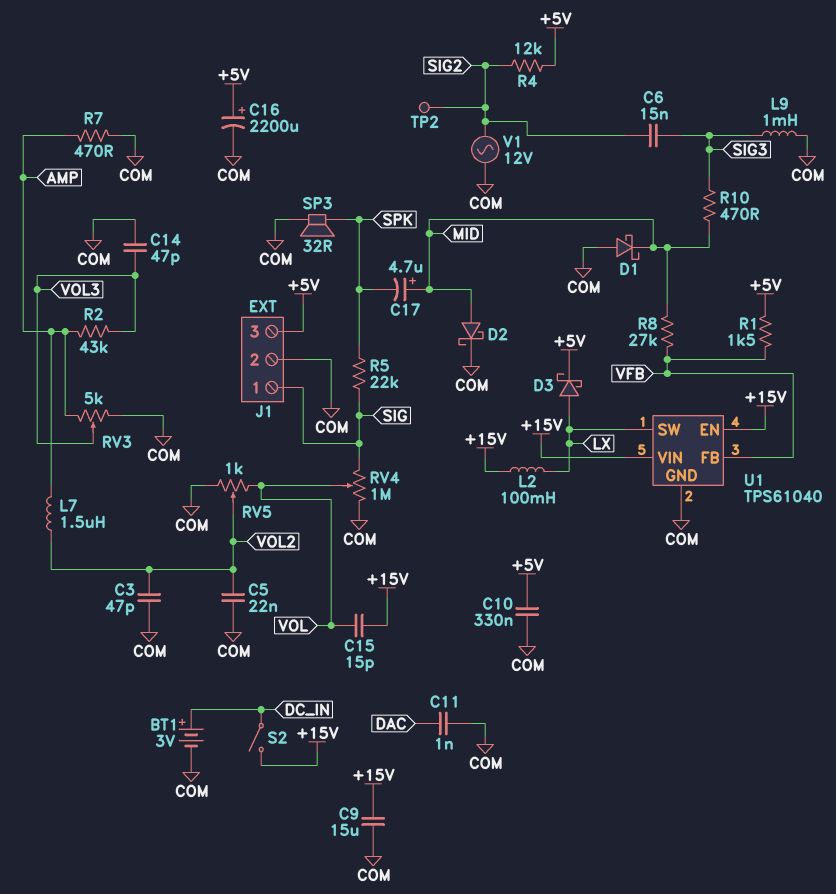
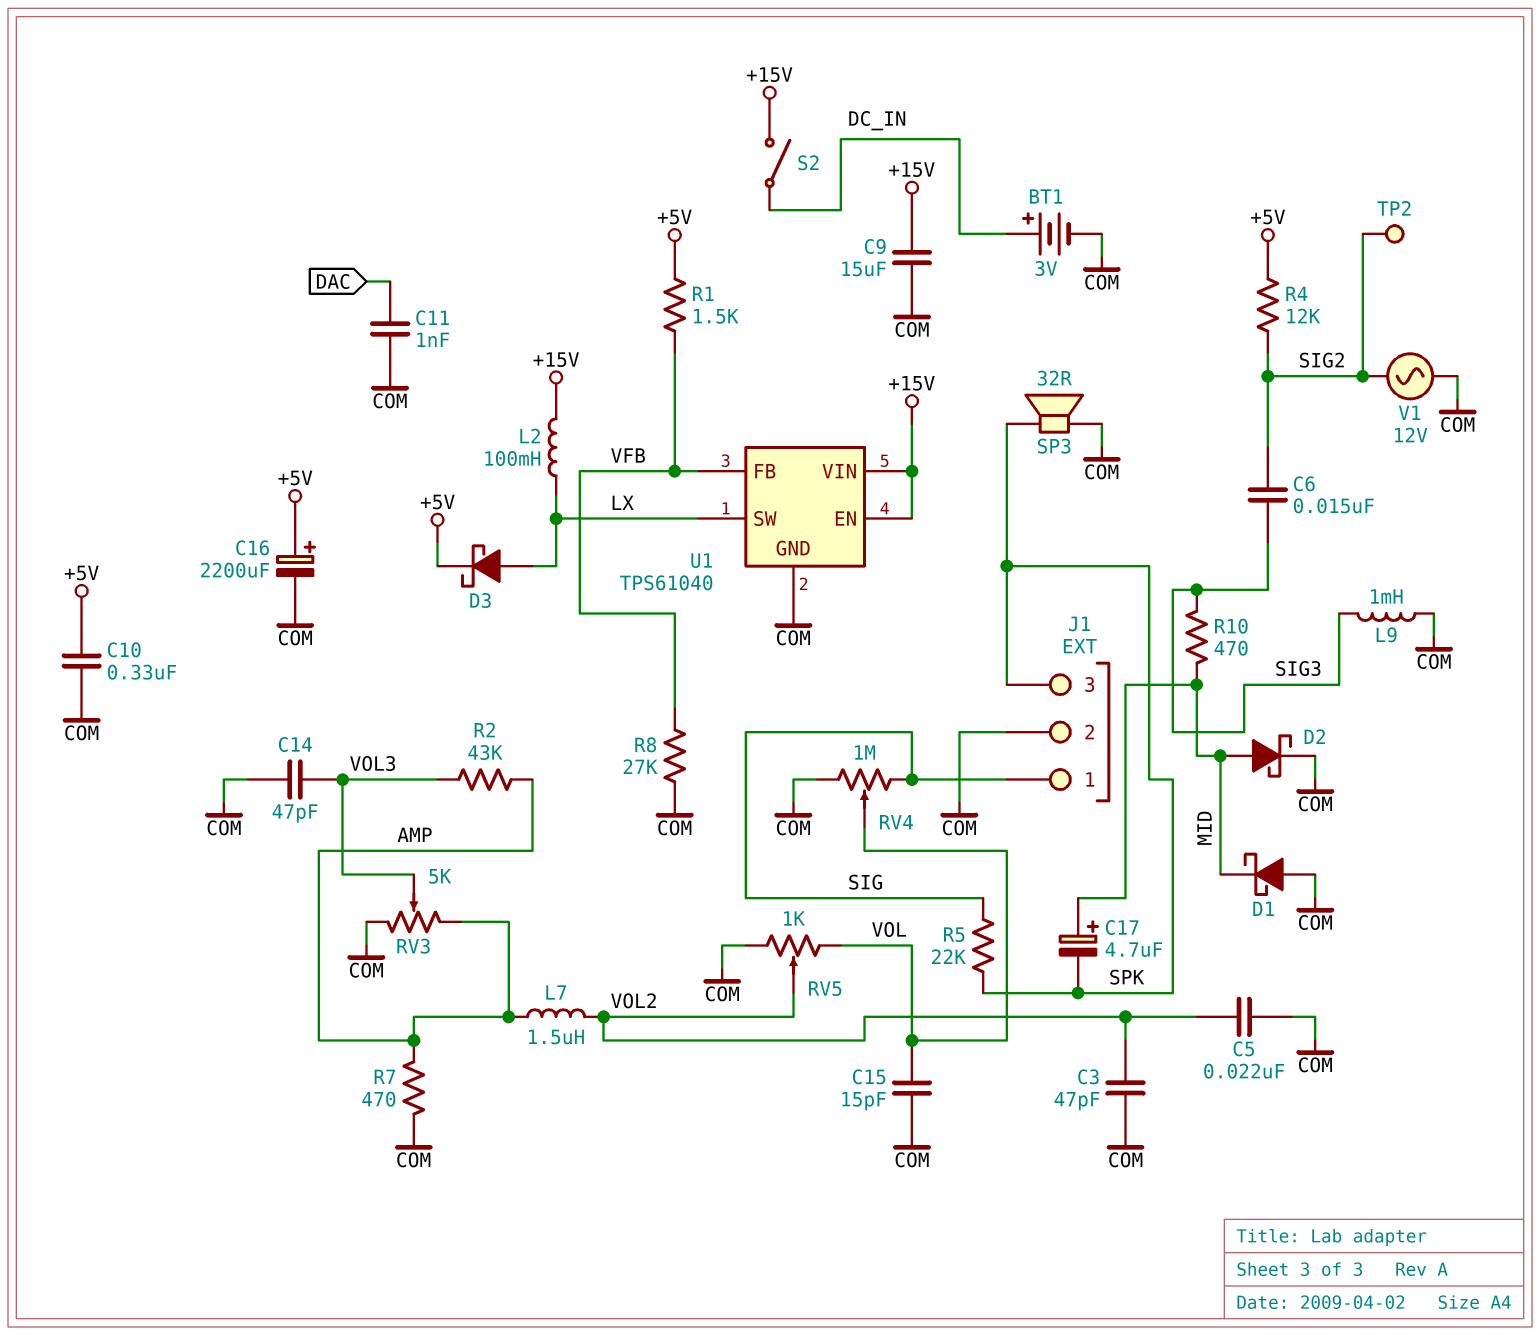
C15: 15pF (+15V, VOL) -> 15pF (COM, VOL)
J1 pin 3: +5V -> SPK
R8: 27k (MID, VFB) -> 27k (COM, VFB)

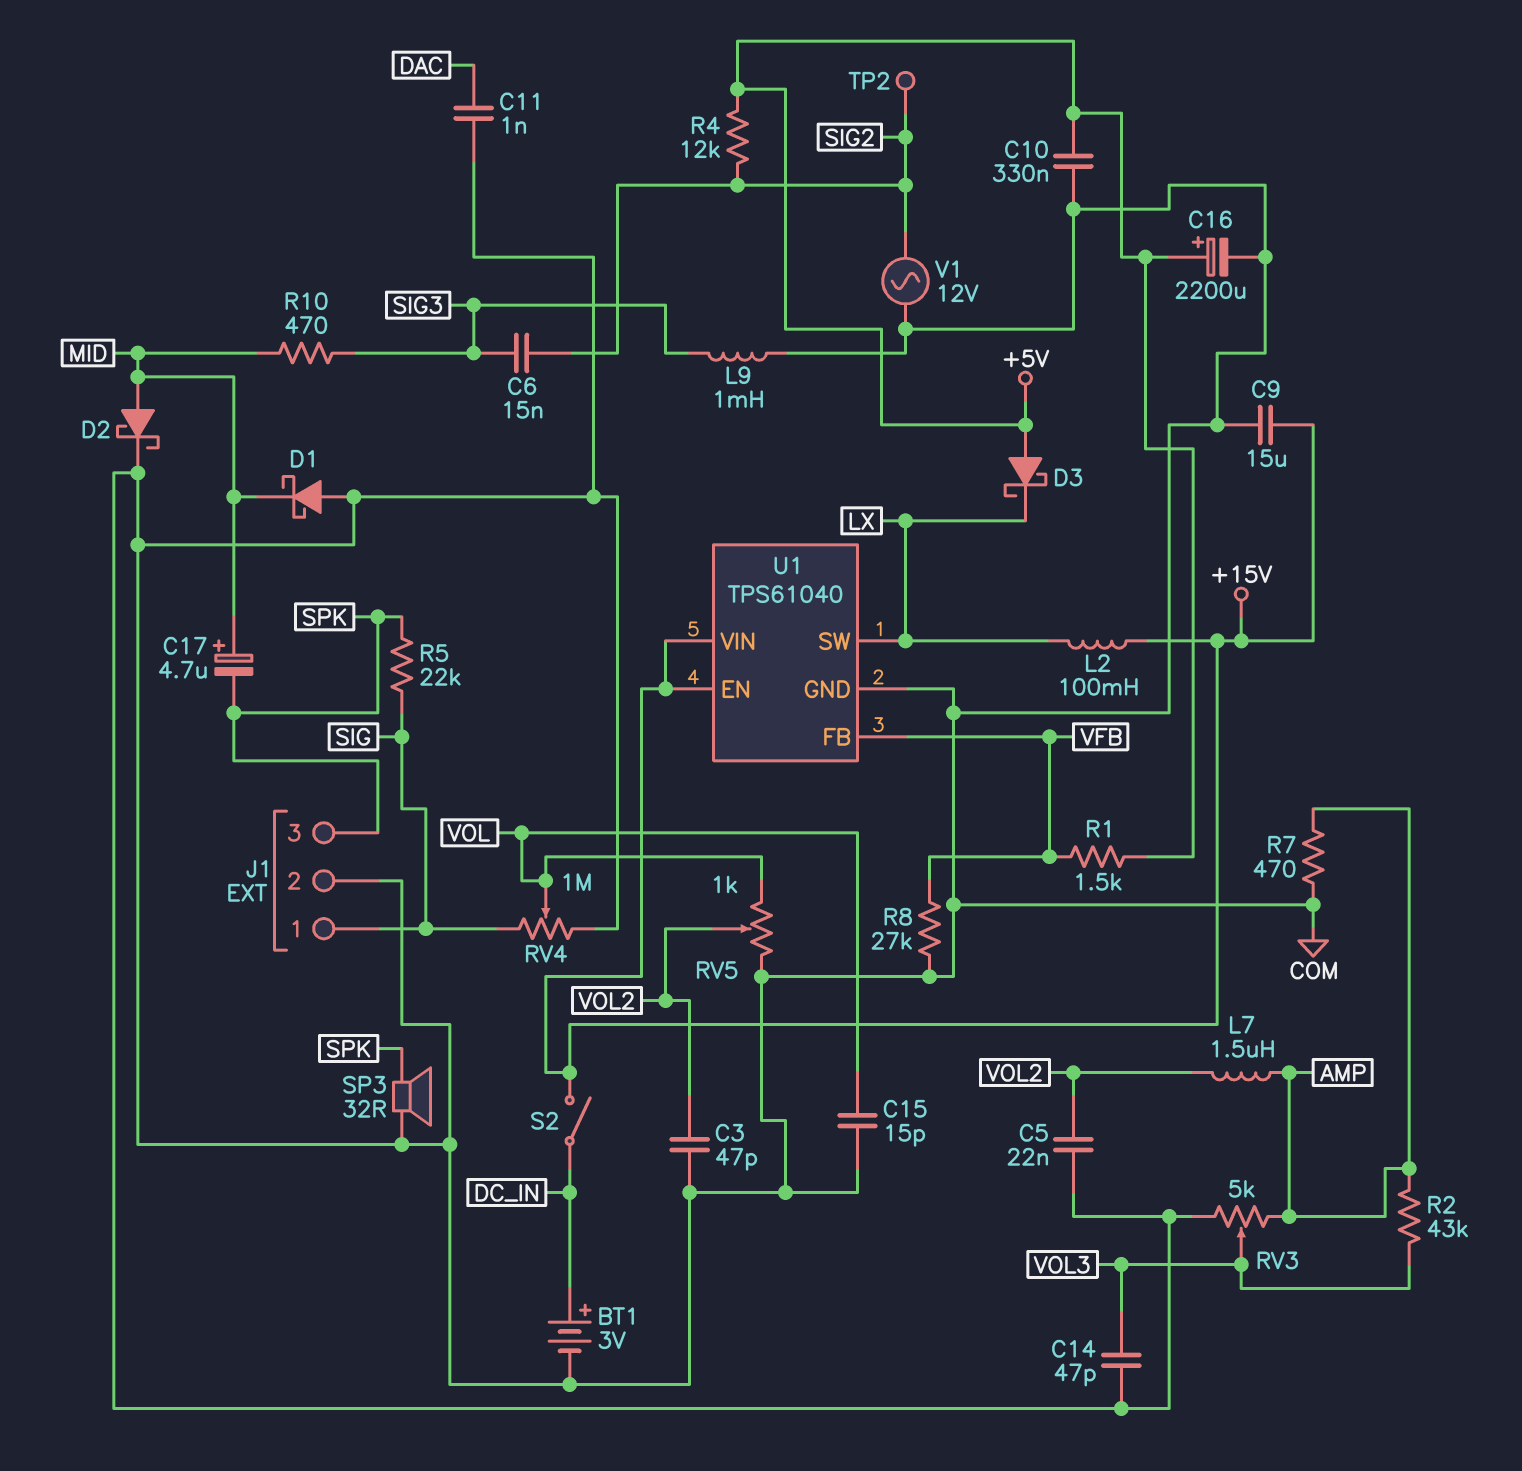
D3: schottky (A LX, K +5V) -> schottky (A +5V, K LX)

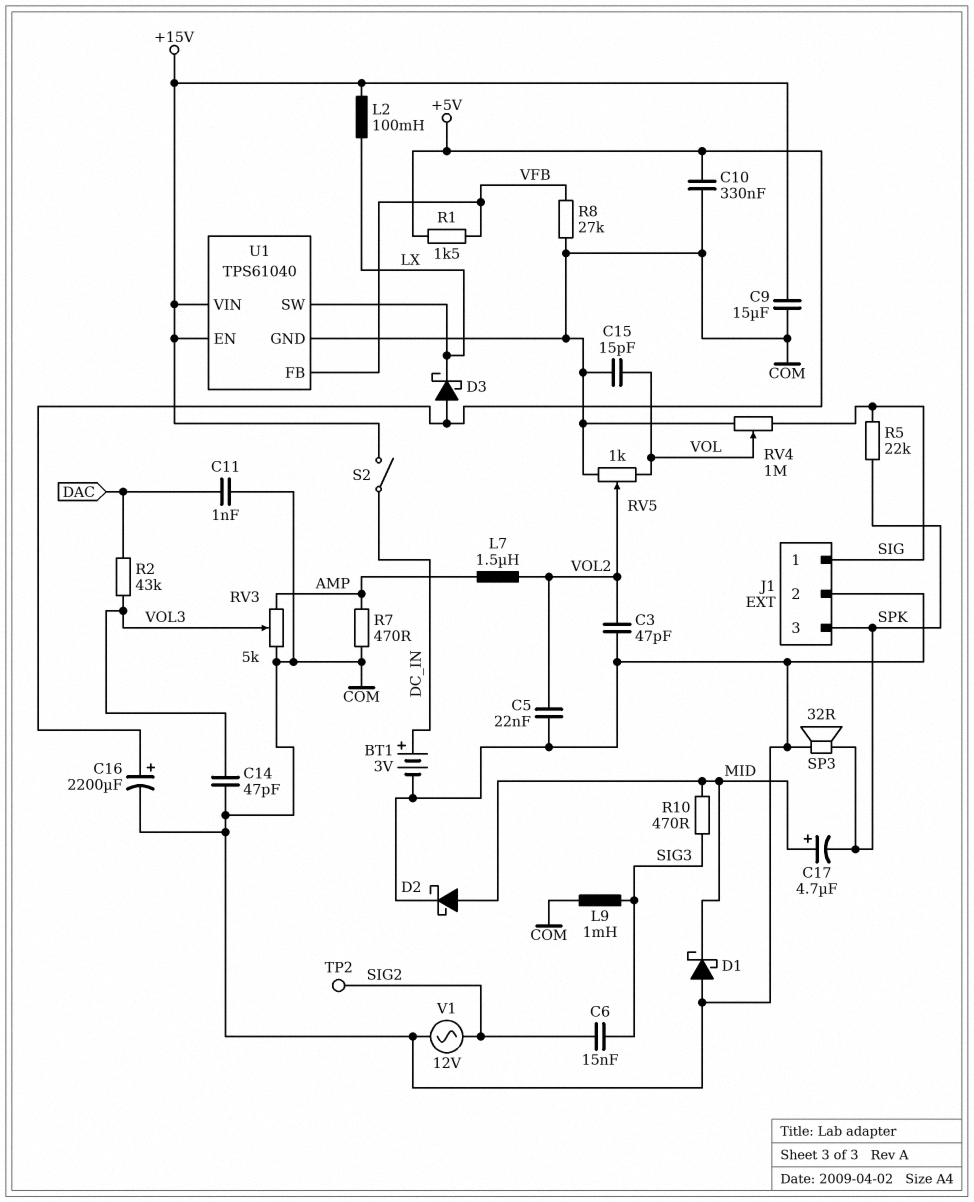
R2: 43k (AMP, VOL3) -> 43k (DAC, VOL3)
R4: 12k (+5V, SIG2) -> none

